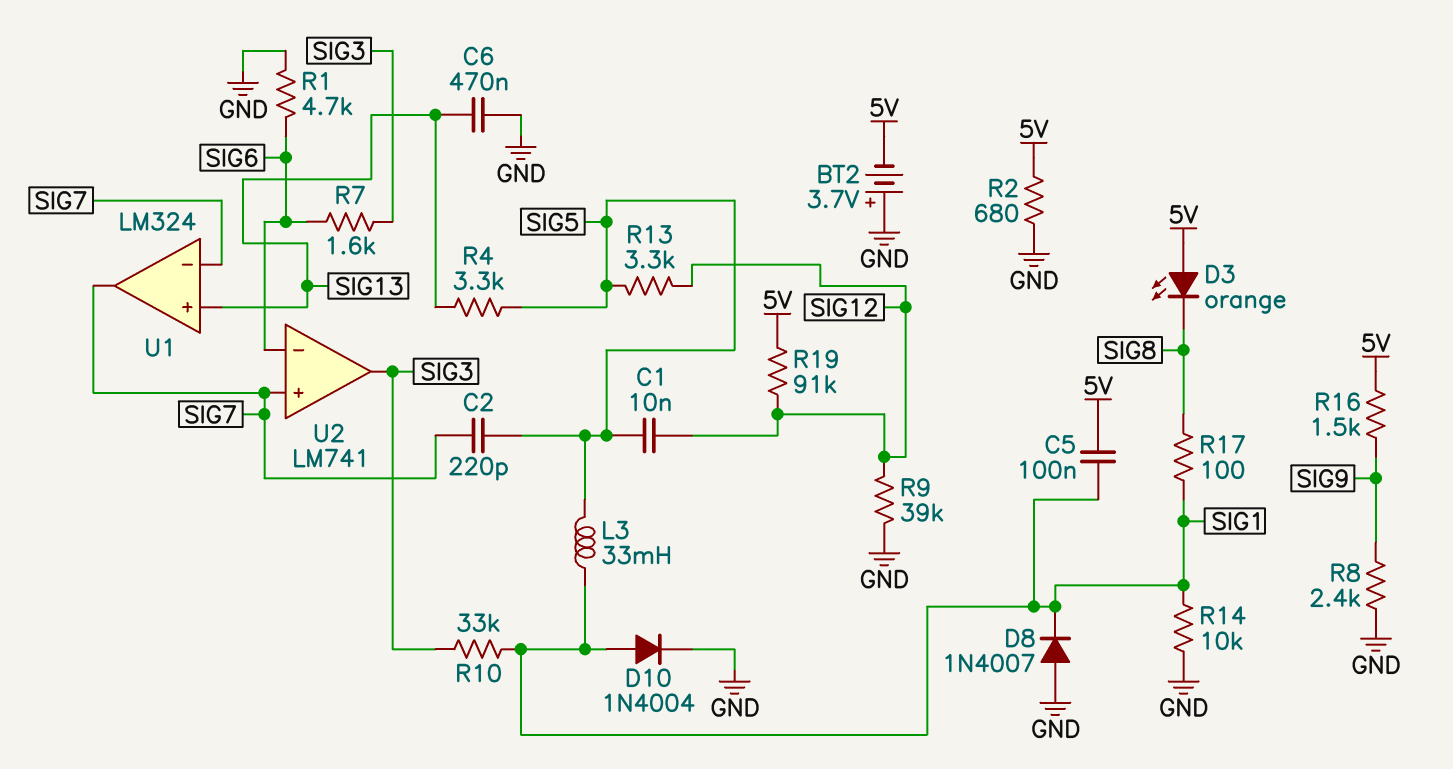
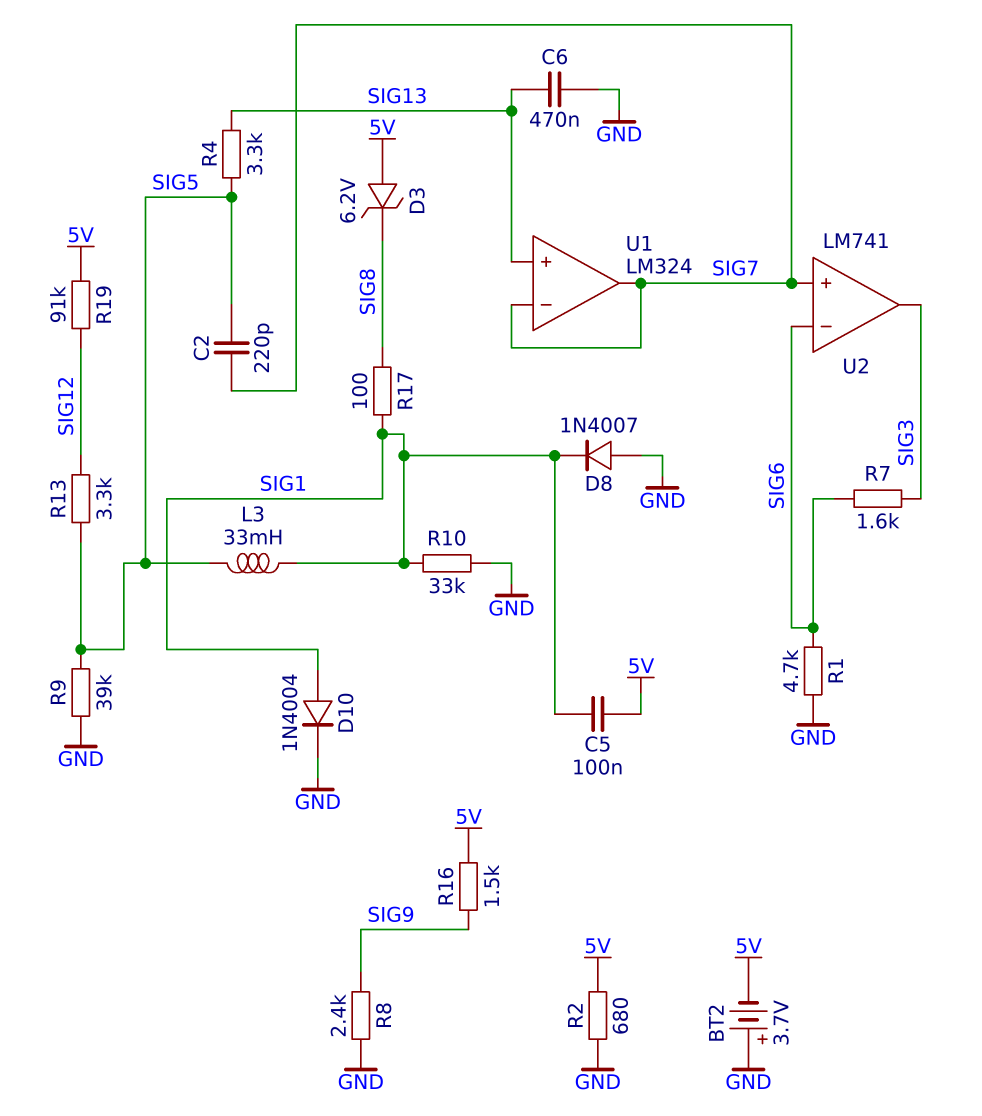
C1: 10nF (SIG5, SIG12) -> none
D3: LED orange (A 5V, K SIG8) -> zener 6.2V (A 5V, K SIG8)
R9: 39k (GND, SIG12) -> 39k (GND, SIG5)
R10: 33k (SIG1, SIG3) -> 33k (GND, SIG1)
R14: 10k (GND, SIG1) -> none

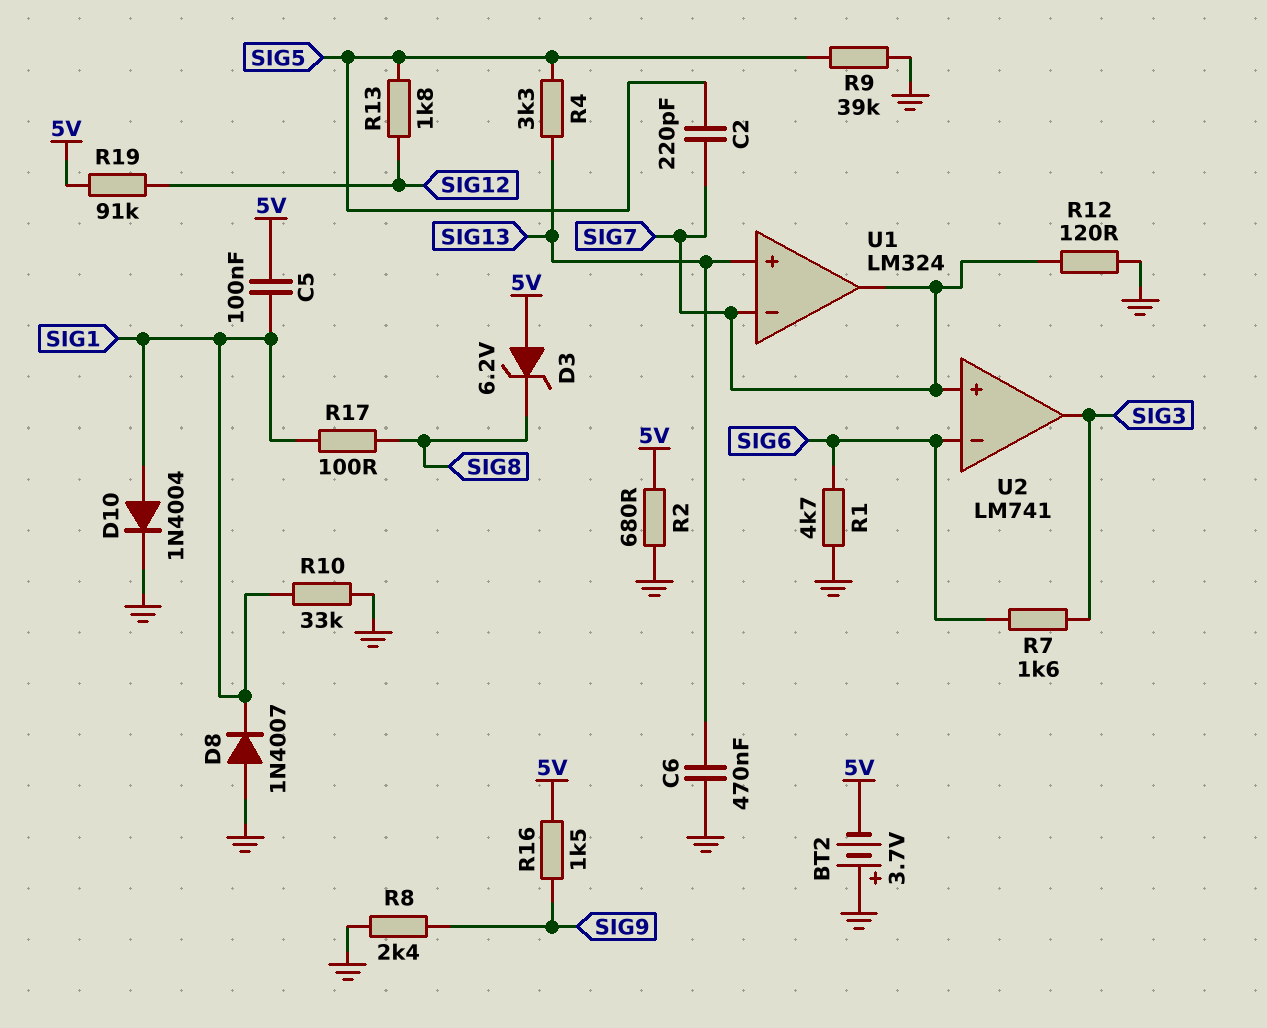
L3: 33mH (SIG1, SIG5) -> none
R12: none -> 120 (GND, SIG7)
R13: 3.3k (SIG5, SIG12) -> 1.8k (SIG5, SIG12)

